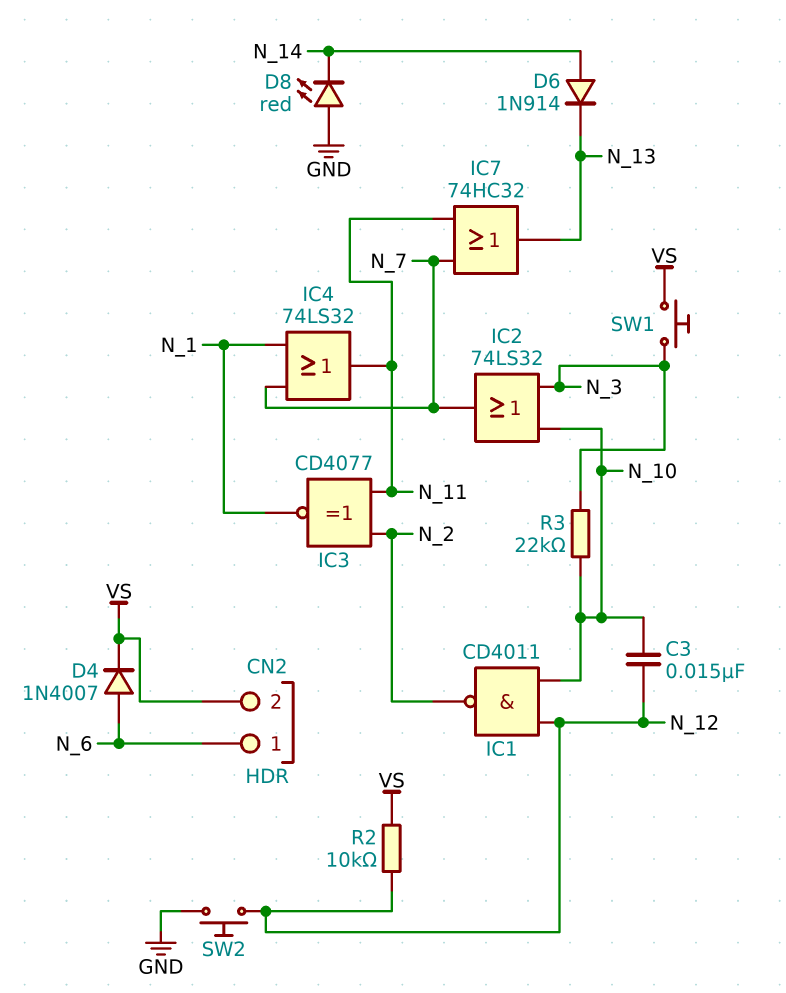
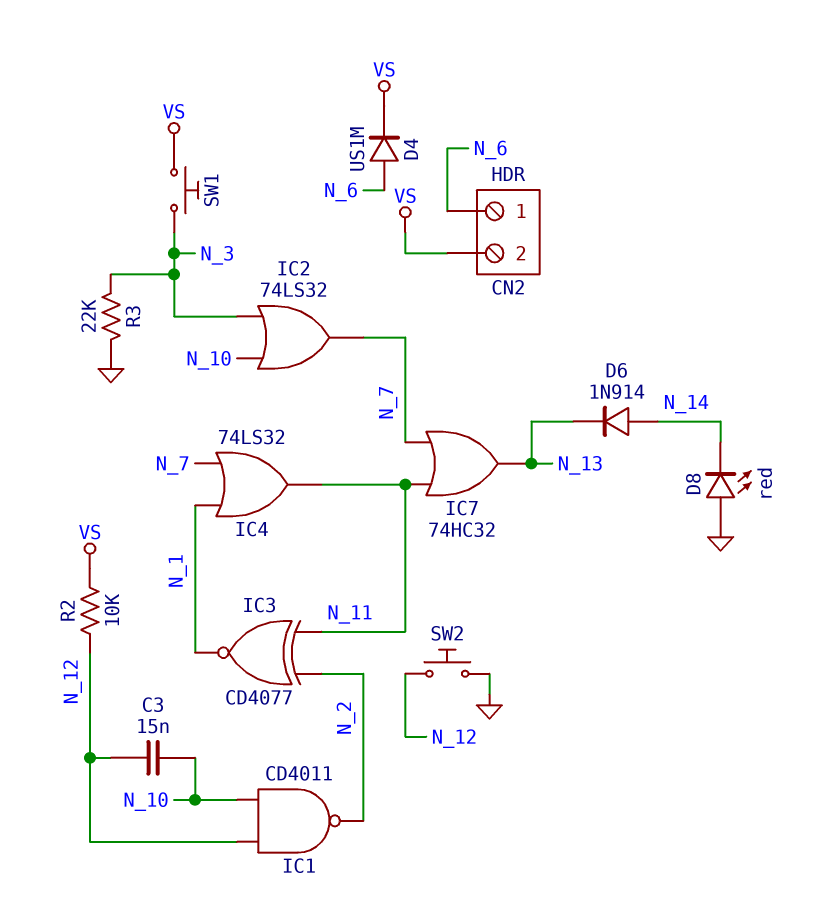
D4: diode 1N4007 (A N_6, K VS) -> diode US1M (A N_6, K VS)
R3: 22k (N_3, N_10) -> 22k (GND, N_3)

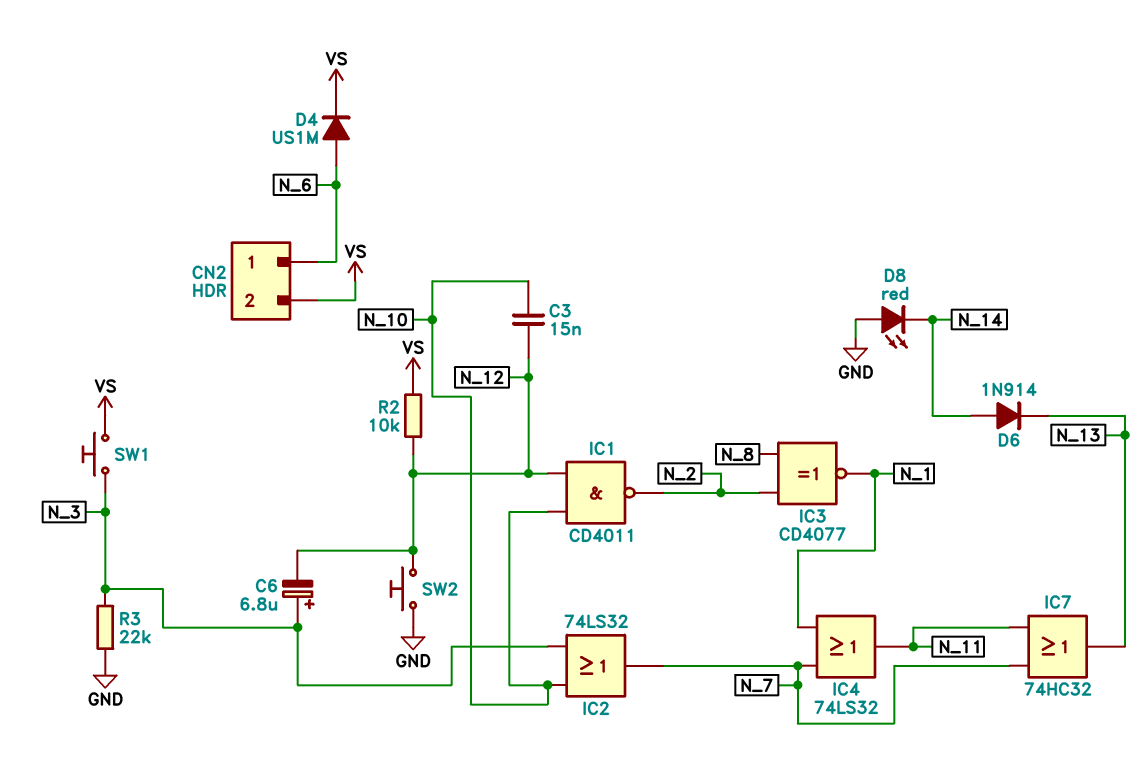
C6: none -> 6.8uF (plus N_3, minus N_12)
IC3: XNOR CD4077 (in N_2, in N_11, out N_1) -> XNOR CD4077 (in N_2, in N_8, out N_1)

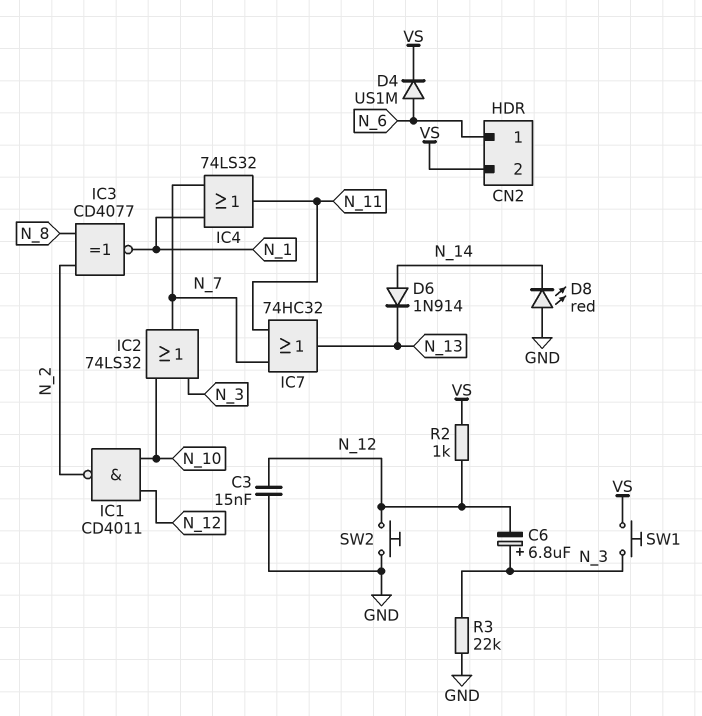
C3: 15nF (N_10, N_12) -> 15nF (GND, N_12)
R2: 10k (N_12, VS) -> 1k (N_12, VS)

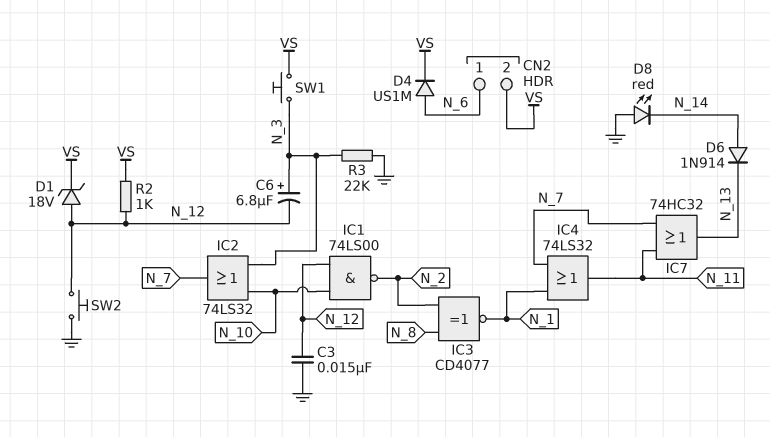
D1: none -> zener 18V (A N_12, K VS)
IC1: NAND CD4011 (in N_10, in N_12, out N_2) -> NAND 74LS00 (in N_10, in N_12, out N_2)

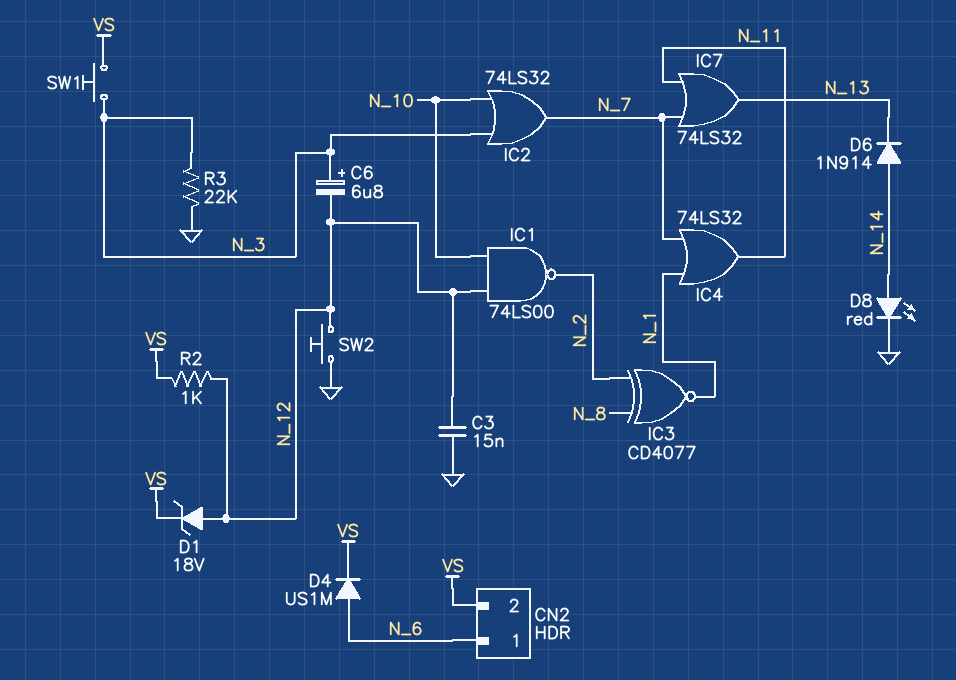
D8: LED red (A GND, K N_14) -> LED red (A N_14, K GND)
IC7: OR 74HC32 (in N_7, in N_11, out N_13) -> OR 74LS32 (in N_7, in N_11, out N_13)

